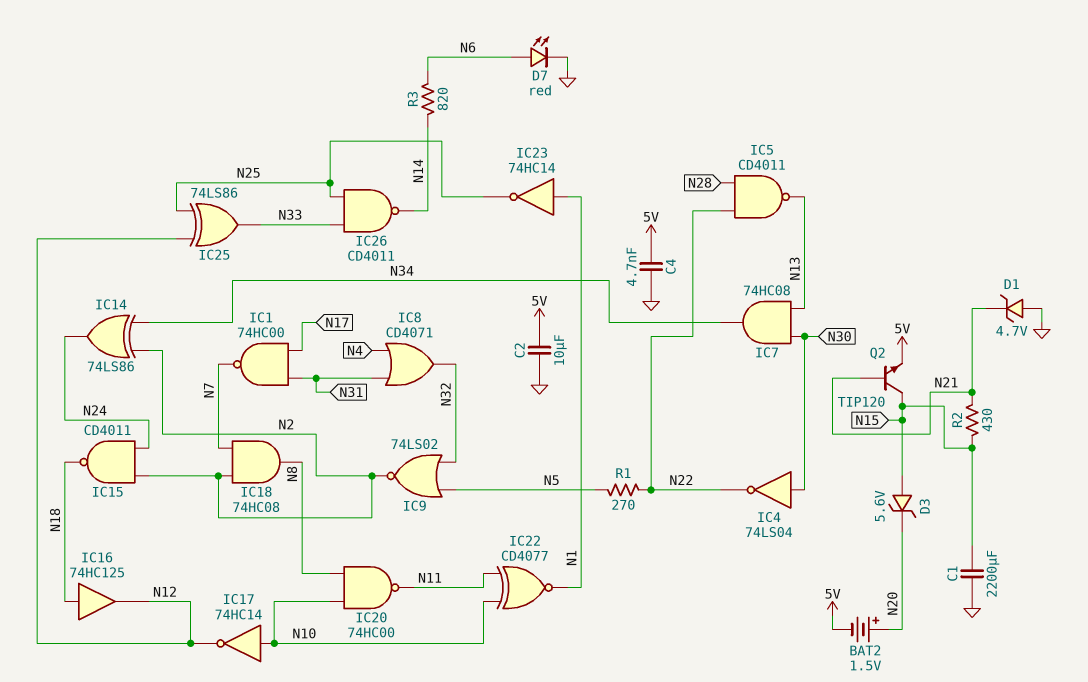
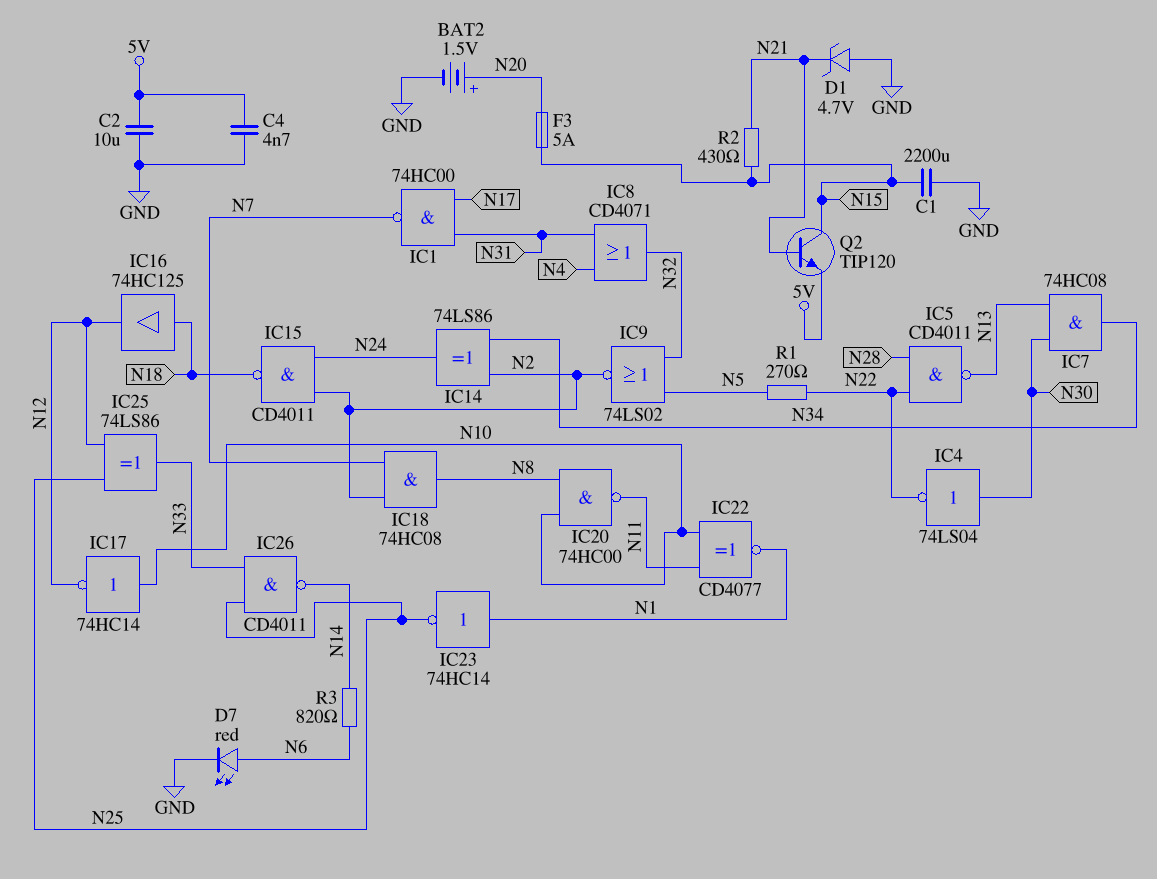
BAT2: 1.5V (plus N20, minus 5V) -> 1.5V (plus N20, minus GND)
D3: zener 5.6V (A N15, K N20) -> none
F3: none -> 5A (N15, N20)

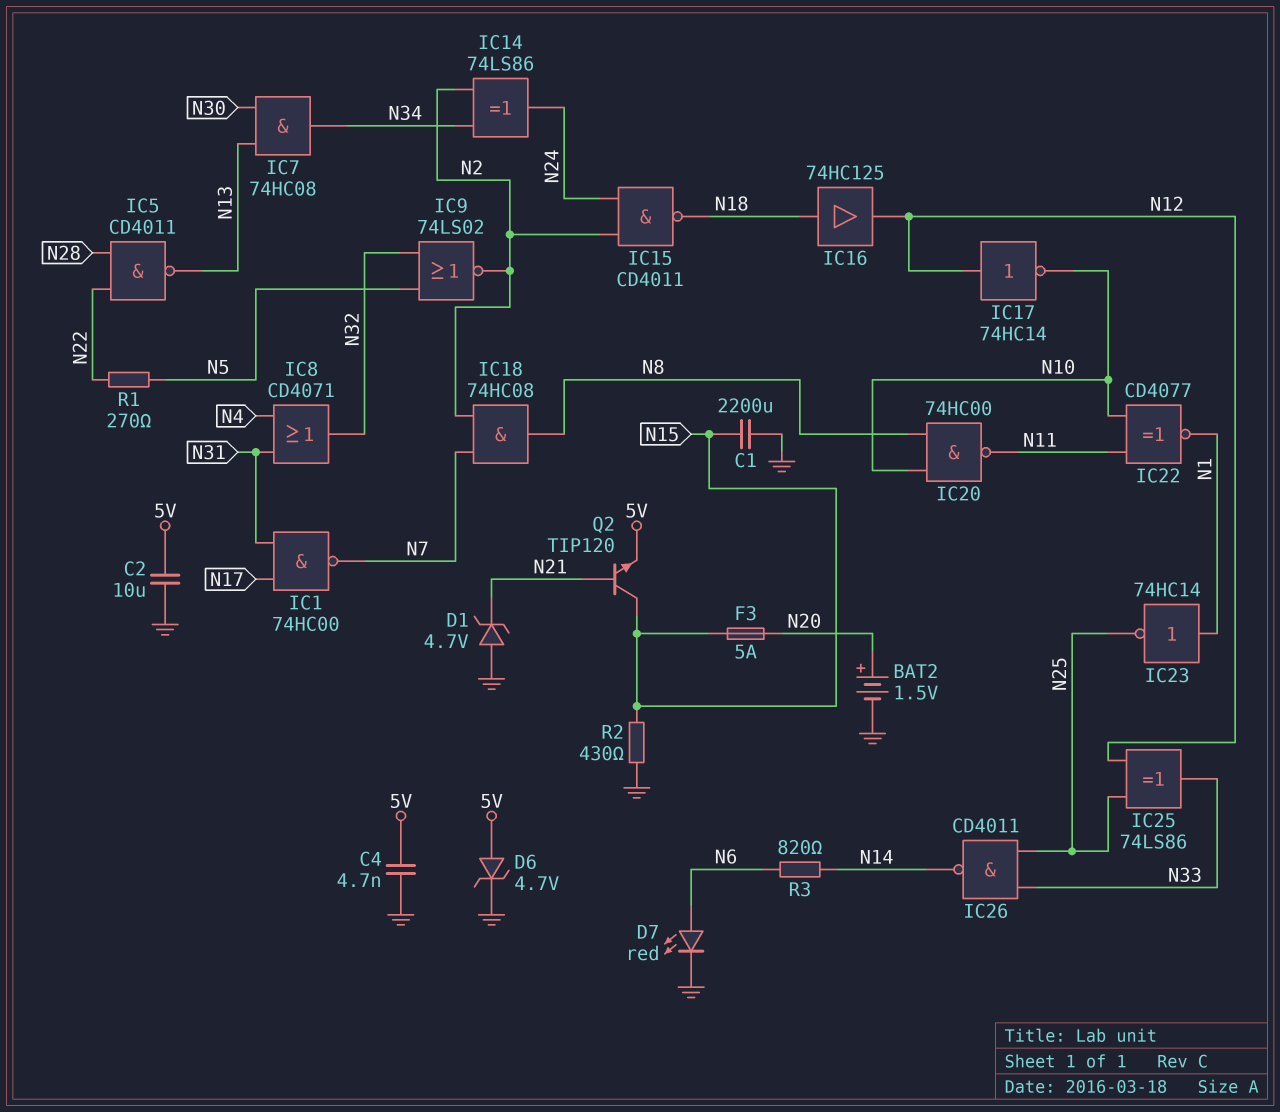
D6: none -> zener 4.7V (A 5V, K GND)
IC4: NOT 74LS04 (in N30, out N22) -> none
IC17: NOT 74HC14 (in N10, out N12) -> NOT 74HC14 (in N12, out N10)
R2: 430 (N15, N21) -> 430 (GND, N15)

